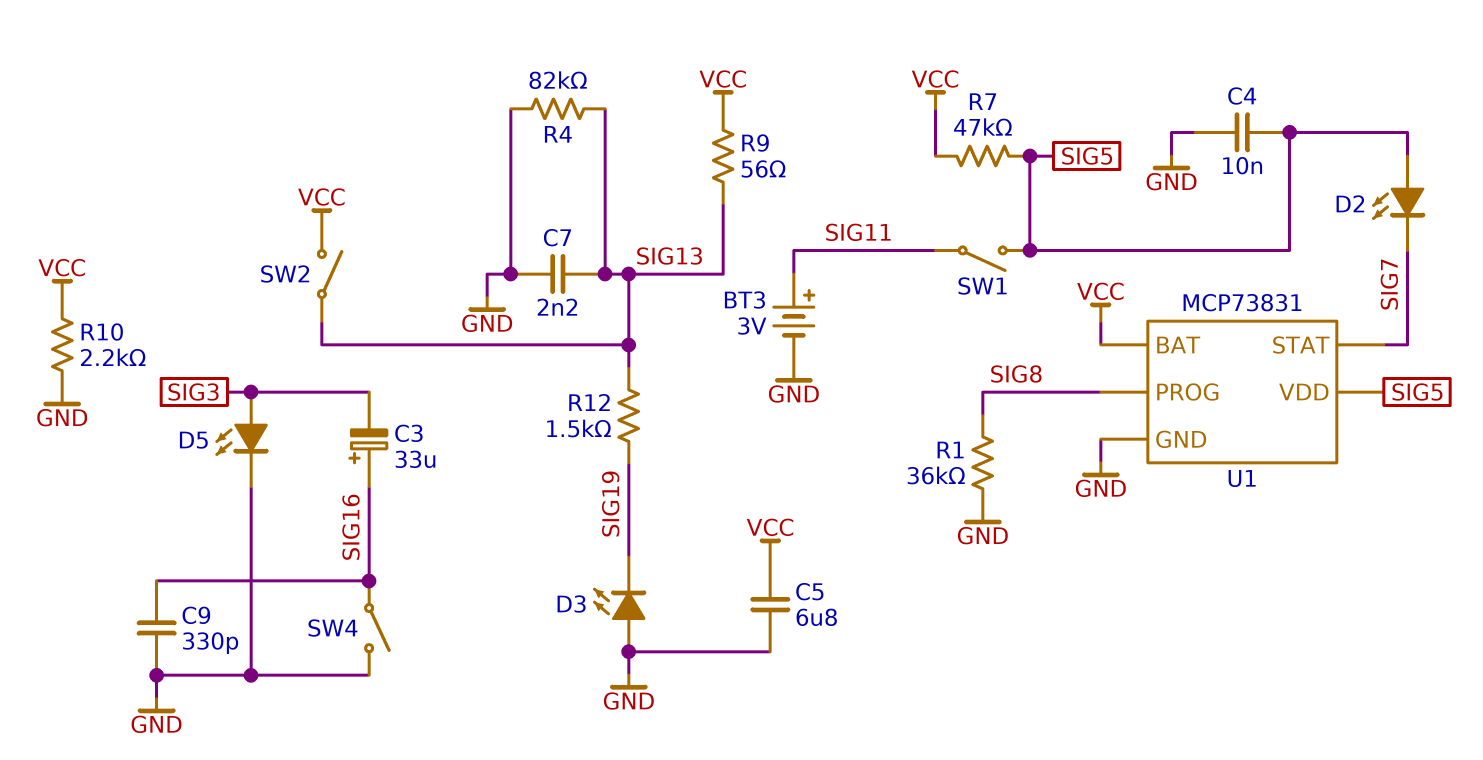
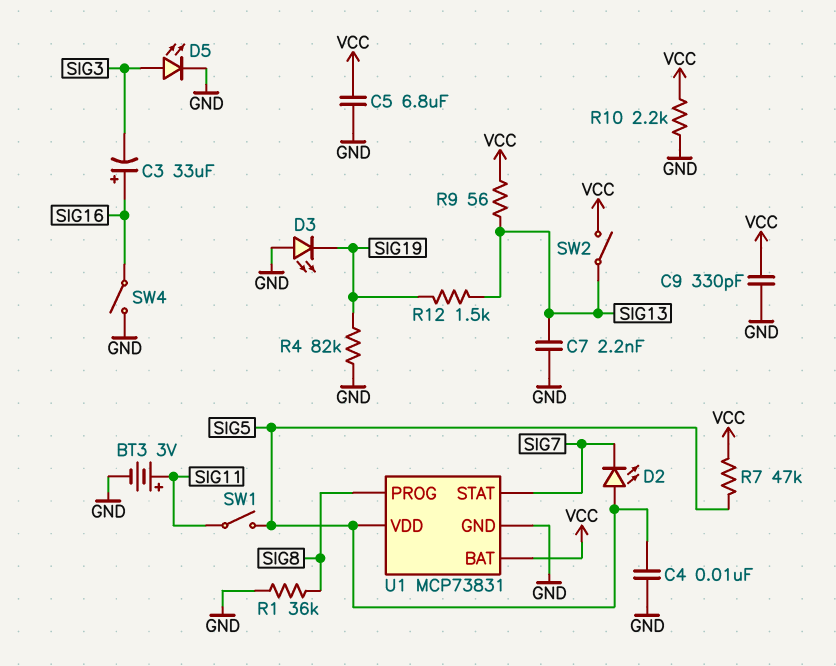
C9: 330pF (GND, SIG16) -> 330pF (GND, VCC)
R4: 82k (GND, SIG13) -> 82k (GND, SIG19)

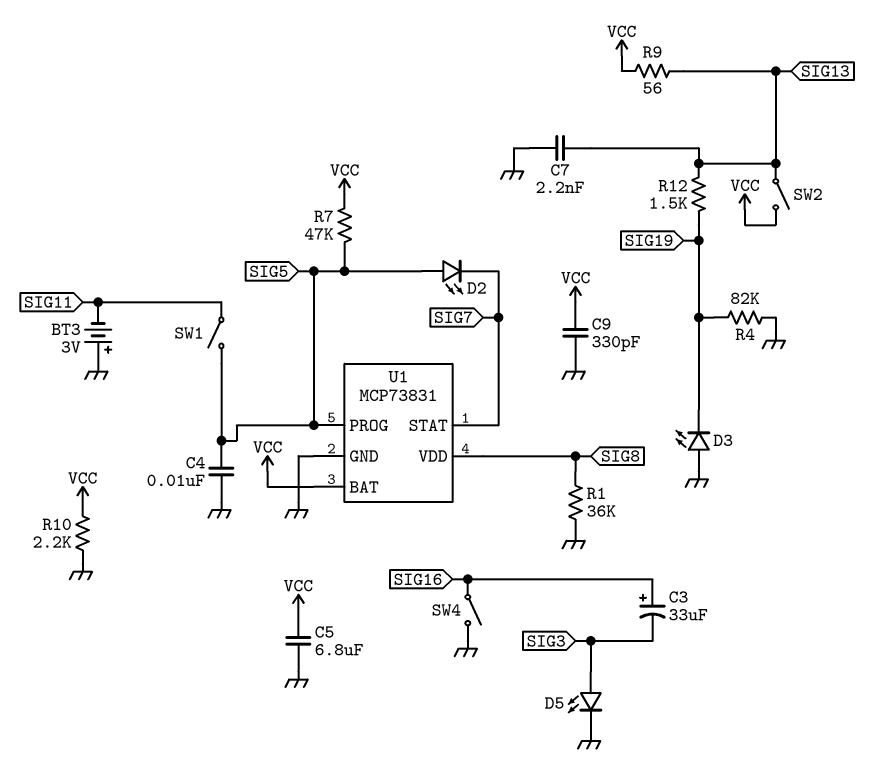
BT3: 3V (plus SIG11, minus GND) -> 3V (plus GND, minus SIG11)
U1 pin PROG: SIG8 -> SIG5
U1 pin VDD: SIG5 -> SIG8

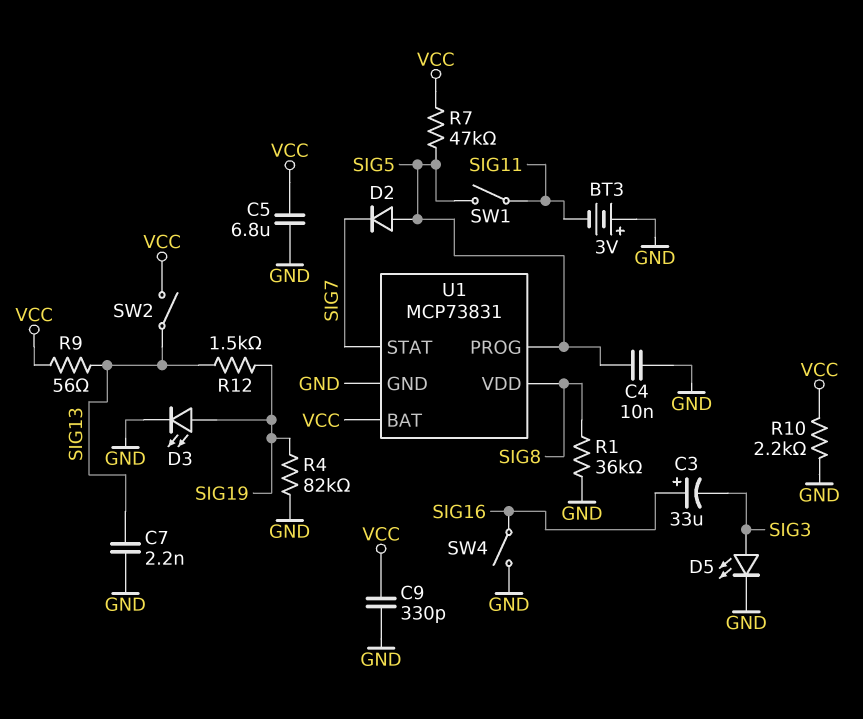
D2: LED (A SIG5, K SIG7) -> diode (A SIG5, K SIG7)
D3: LED (A GND, K SIG19) -> LED (A SIG19, K GND)

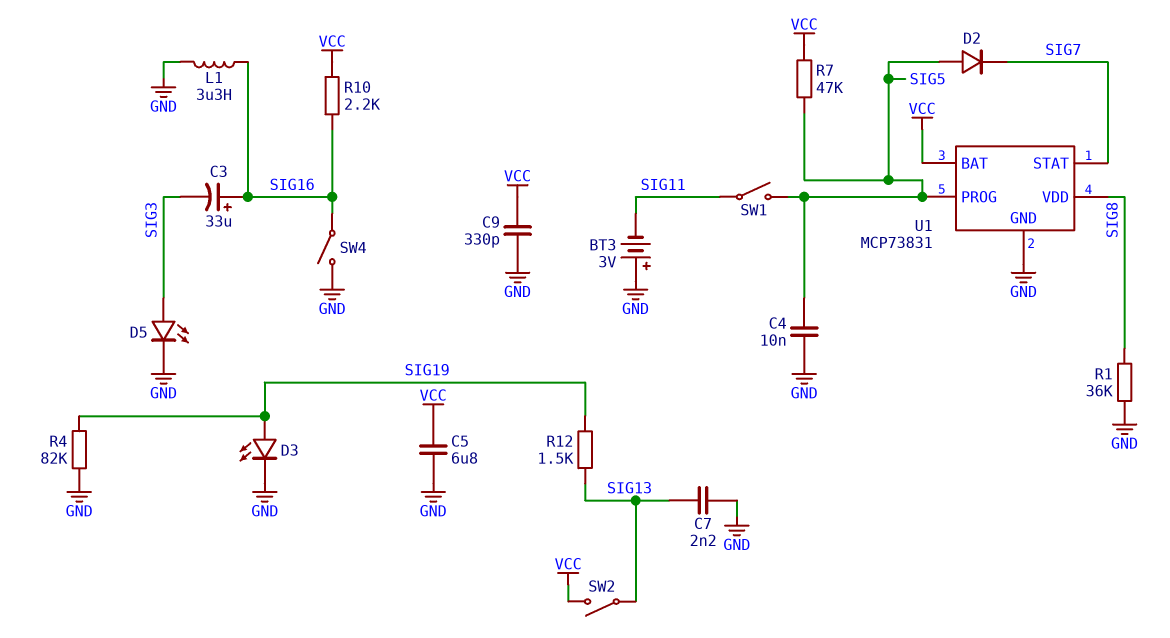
L1: none -> 3.3uH (GND, SIG16)
R9: 56 (SIG13, VCC) -> none
R10: 2.2k (GND, VCC) -> 2.2k (SIG16, VCC)

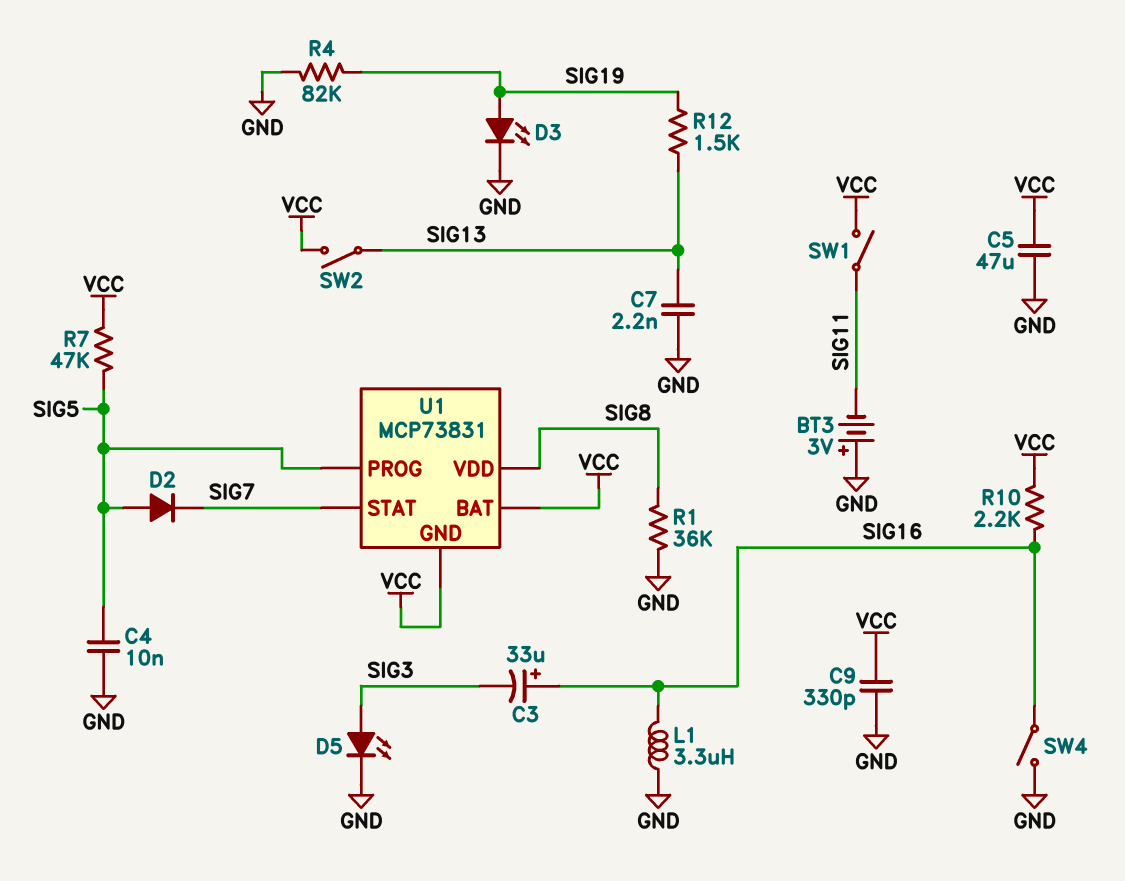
C5: 6.8uF (GND, VCC) -> 47uF (GND, VCC)
SW1: switch (SIG5, SIG11) -> switch (SIG11, VCC)
U1 pin GND: GND -> VCC

